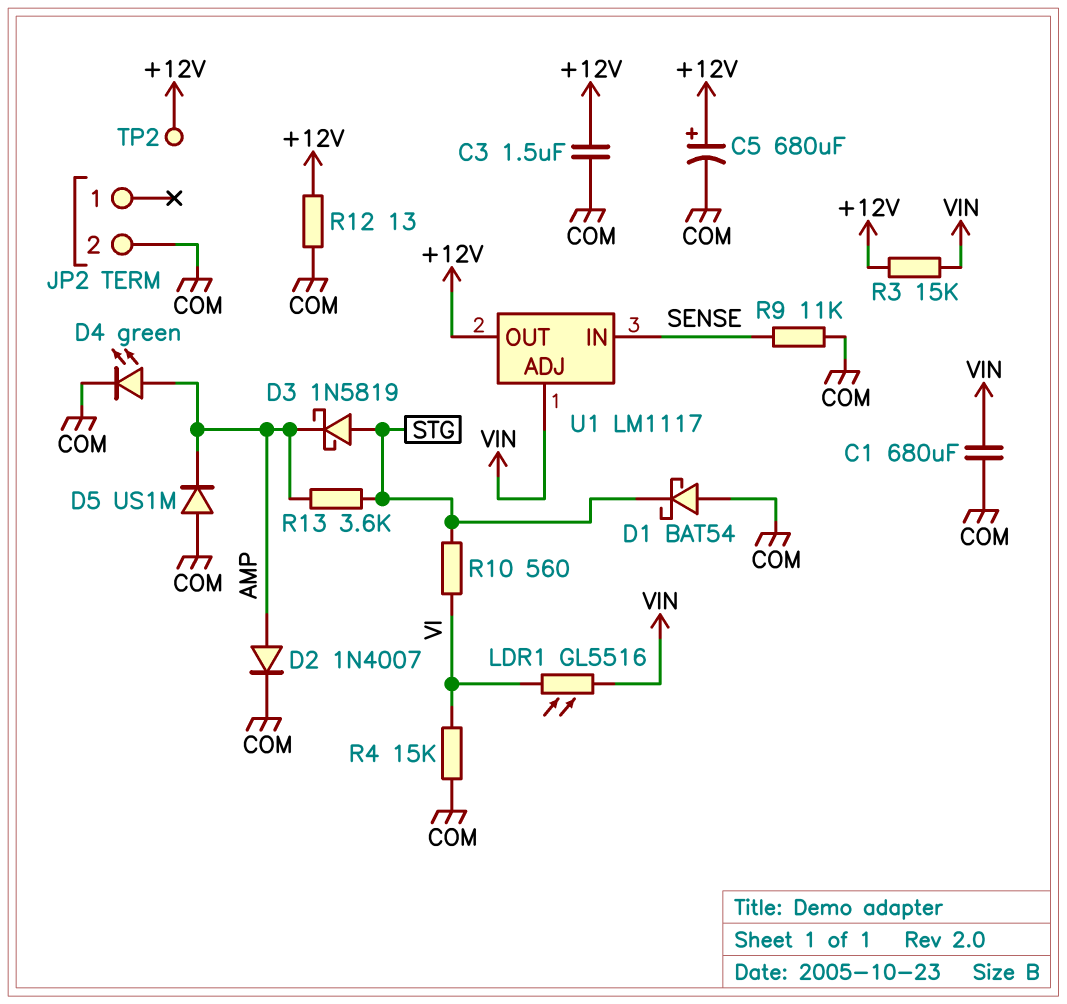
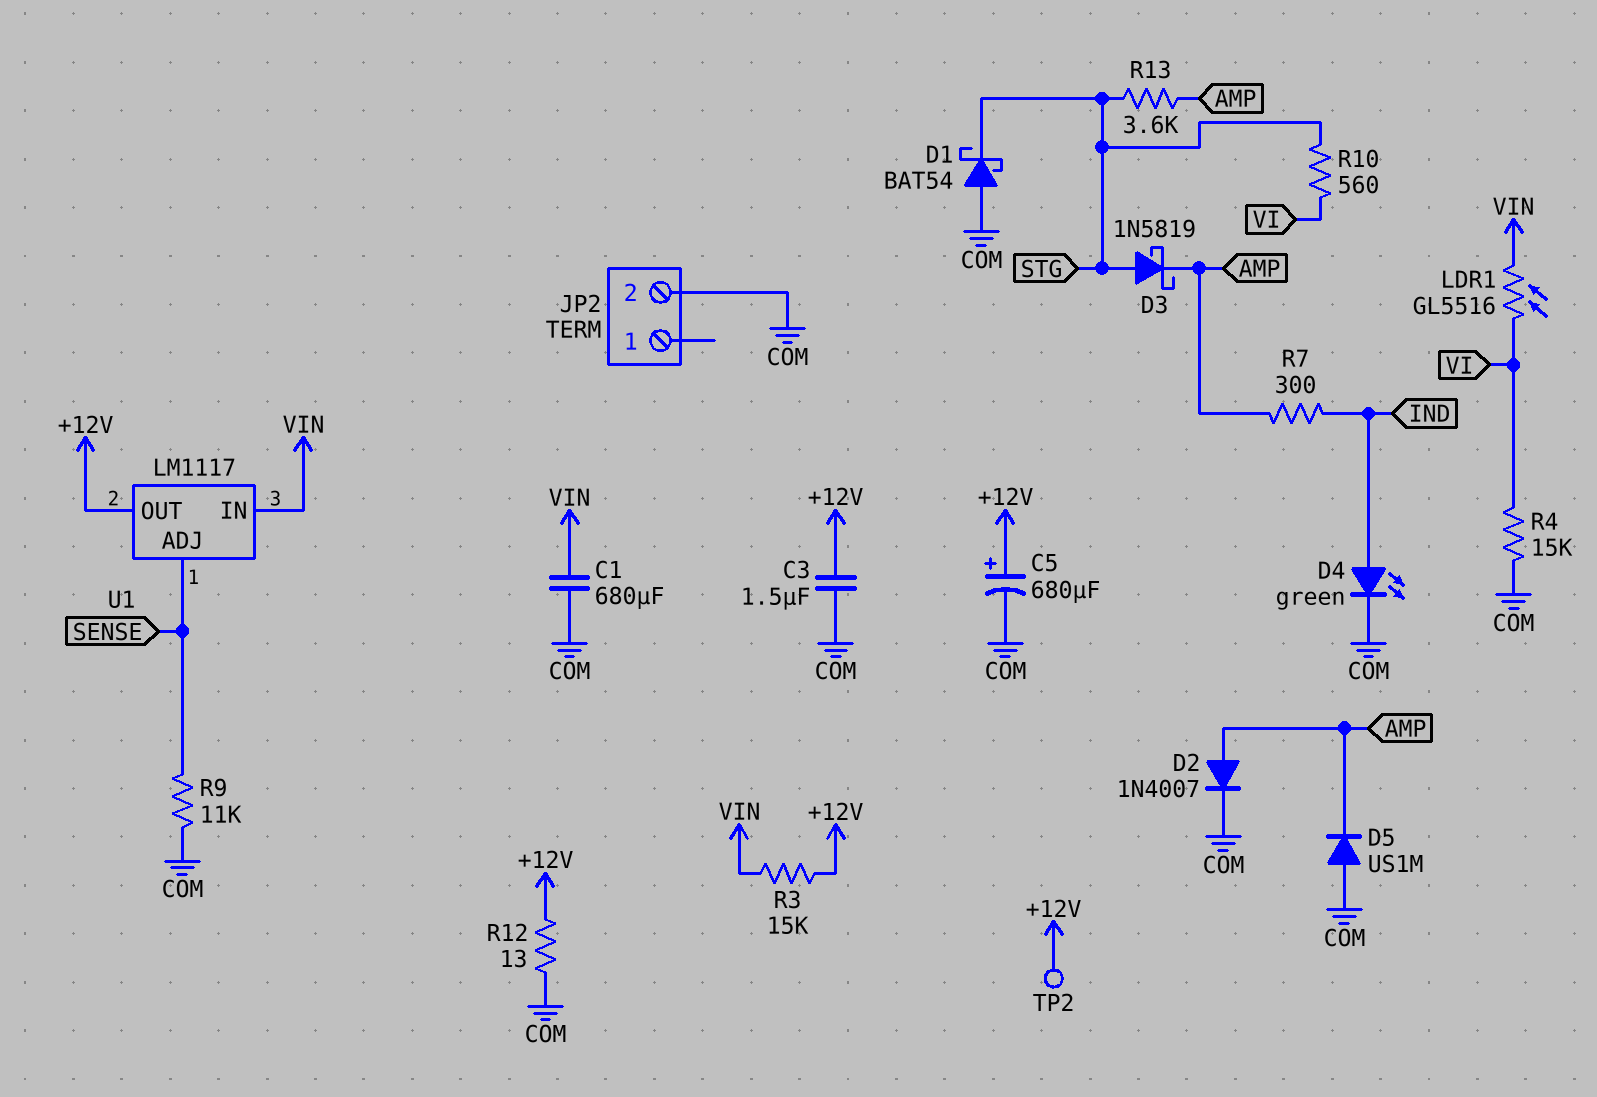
D4: LED green (A AMP, K COM) -> LED green (A IND, K COM)
R7: none -> 300 (AMP, IND)
U1 pin ADJ: VIN -> SENSE
U1 pin IN: SENSE -> VIN

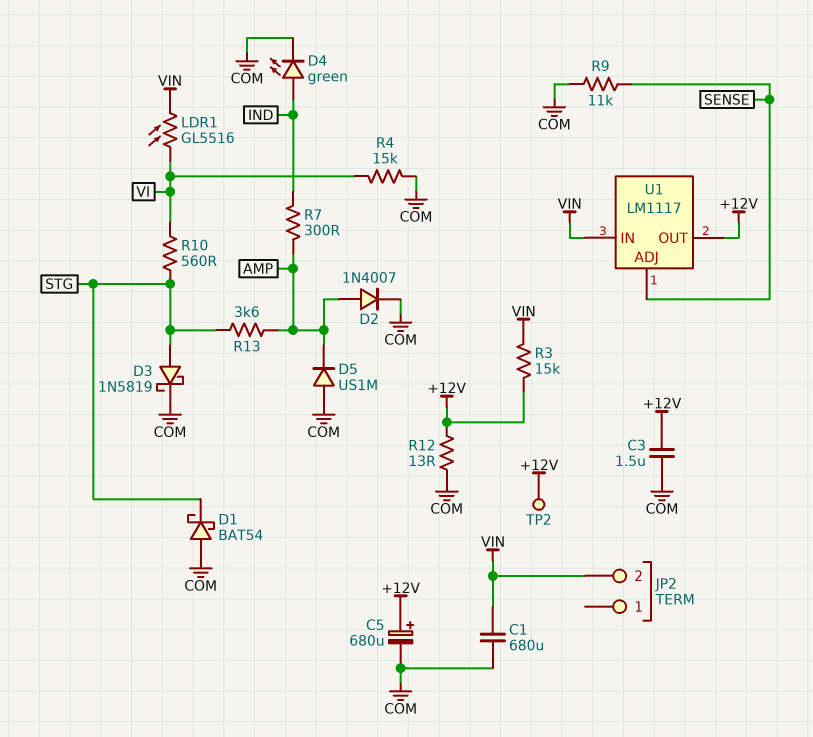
D3: schottky 1N5819 (A STG, K AMP) -> schottky 1N5819 (A STG, K COM)
JP2 pin 2: COM -> VIN

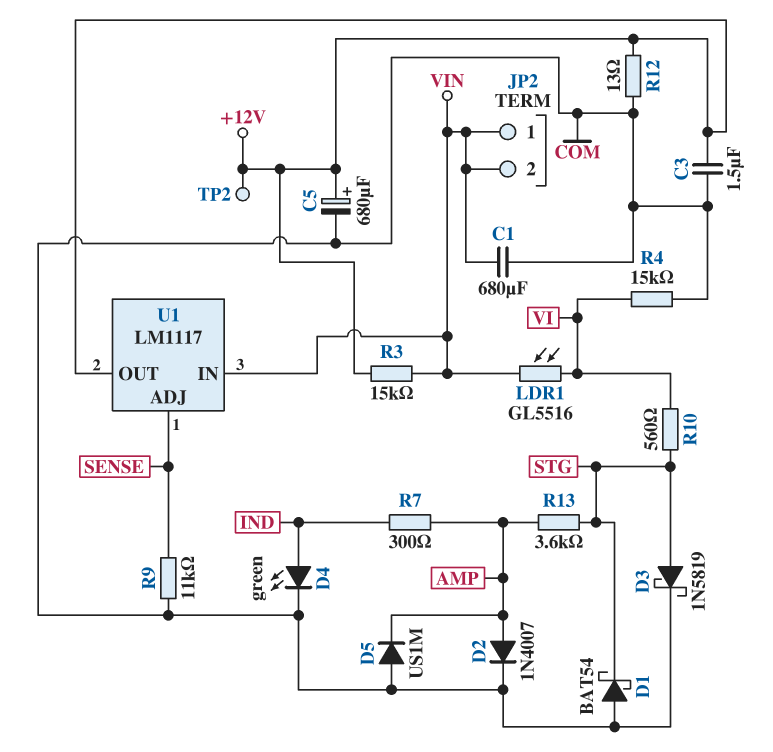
JP2 pin 1: none -> VIN

